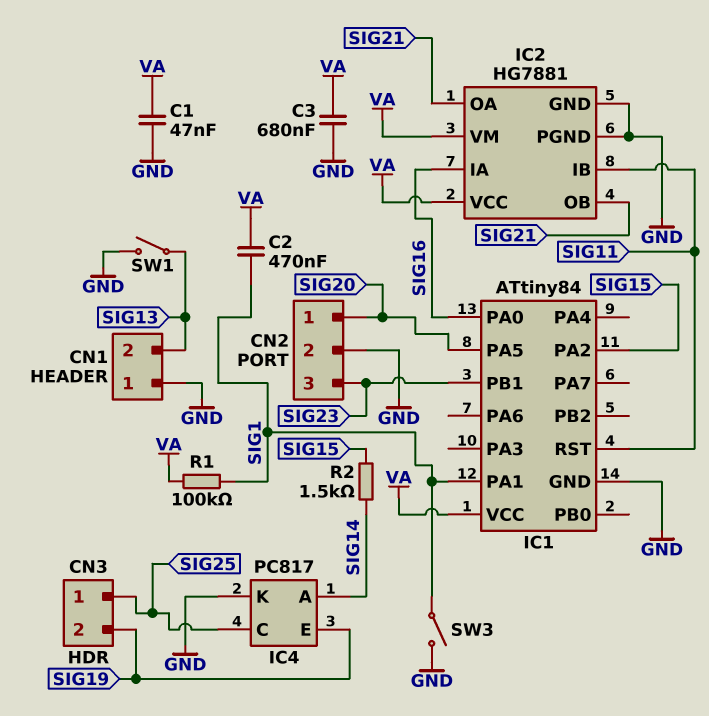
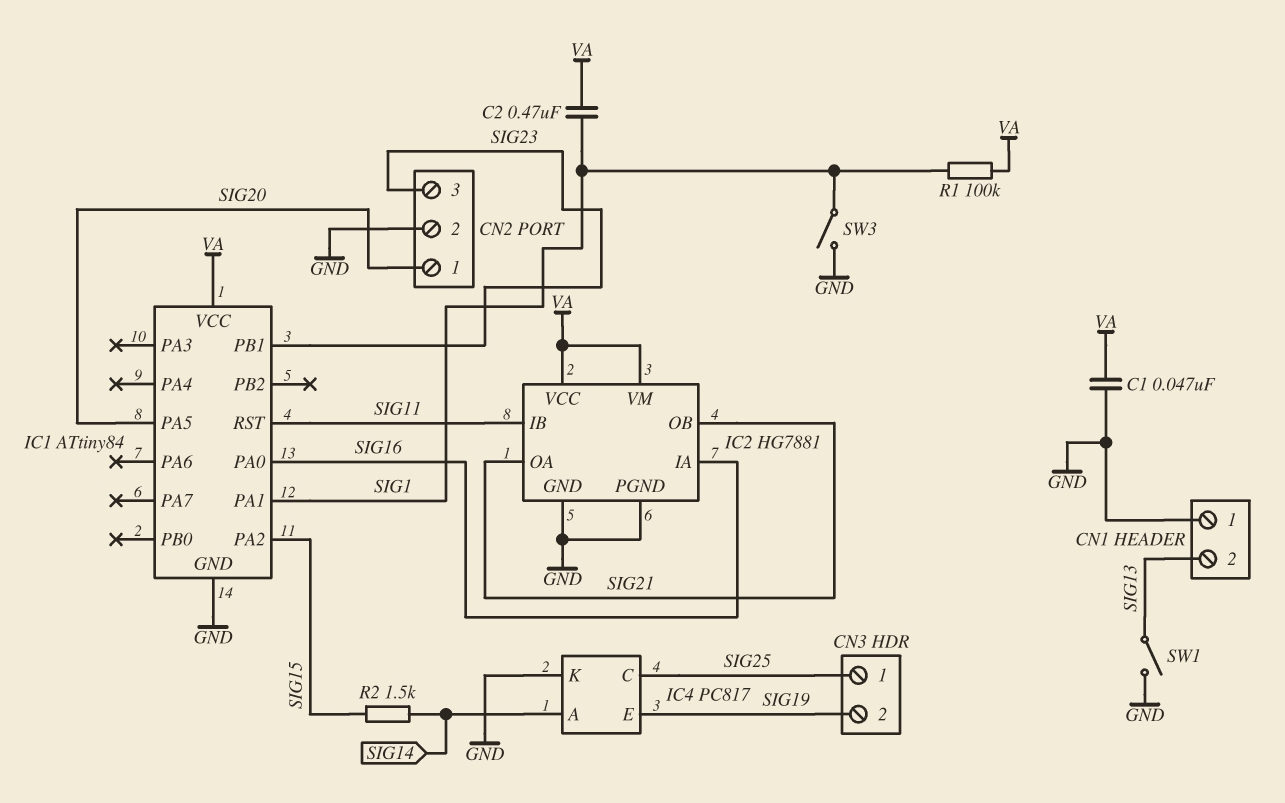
C3: 680nF (GND, VA) -> none

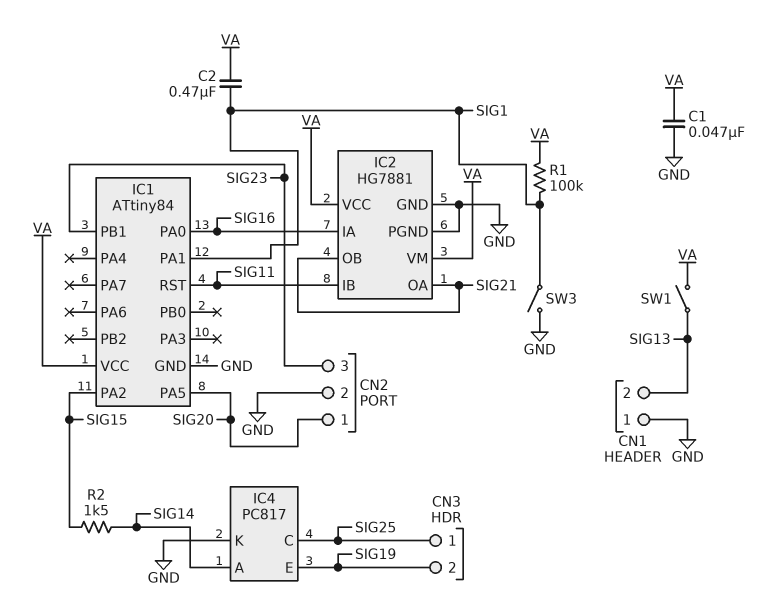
SW1: switch (GND, SIG13) -> switch (SIG13, VA)

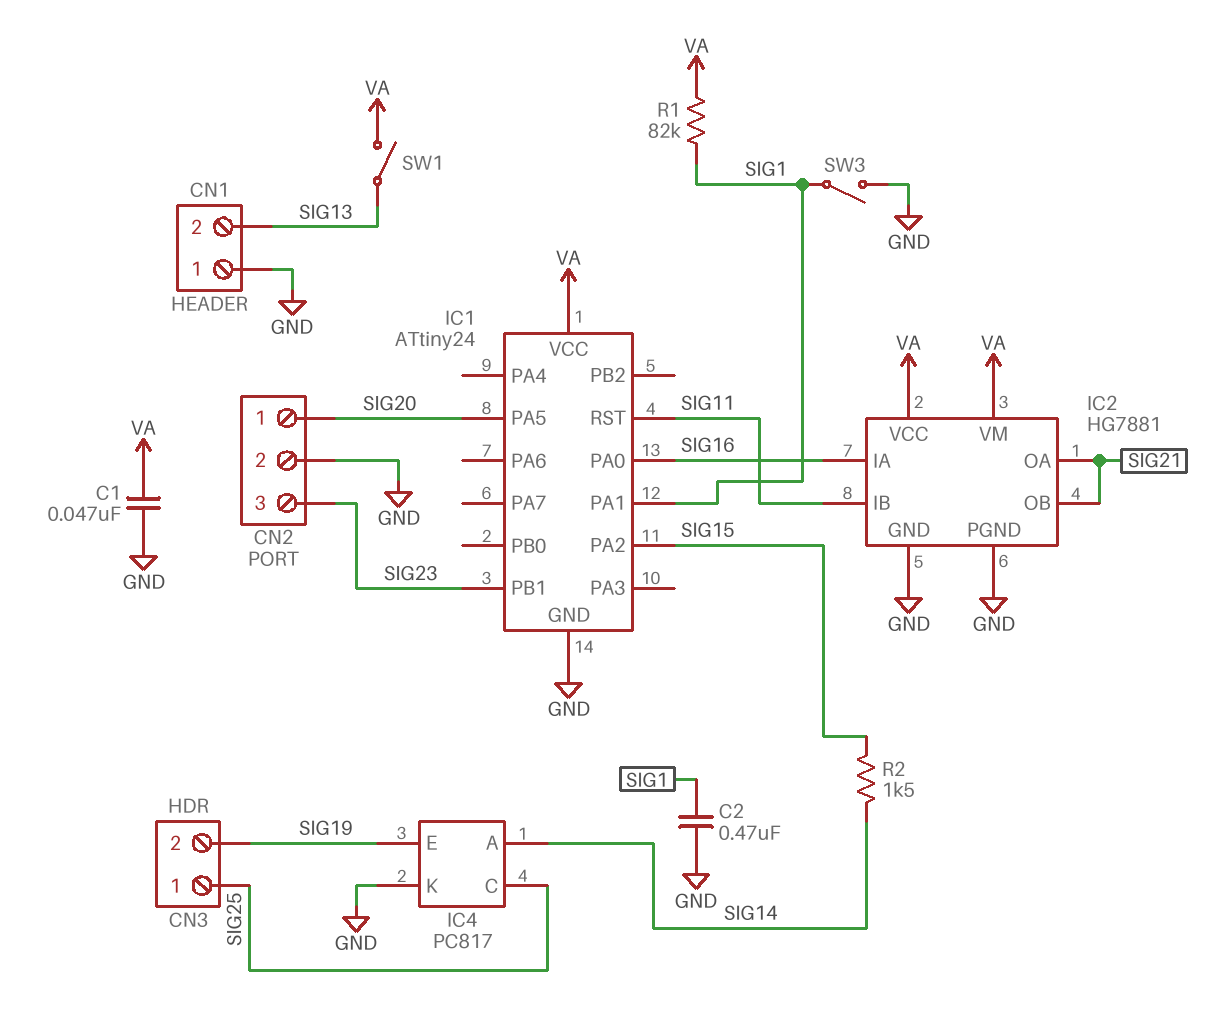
C2: 470nF (SIG1, VA) -> 470nF (GND, SIG1)
IC1: ATtiny84 -> ATtiny24
R1: 100k (SIG1, VA) -> 82k (SIG1, VA)

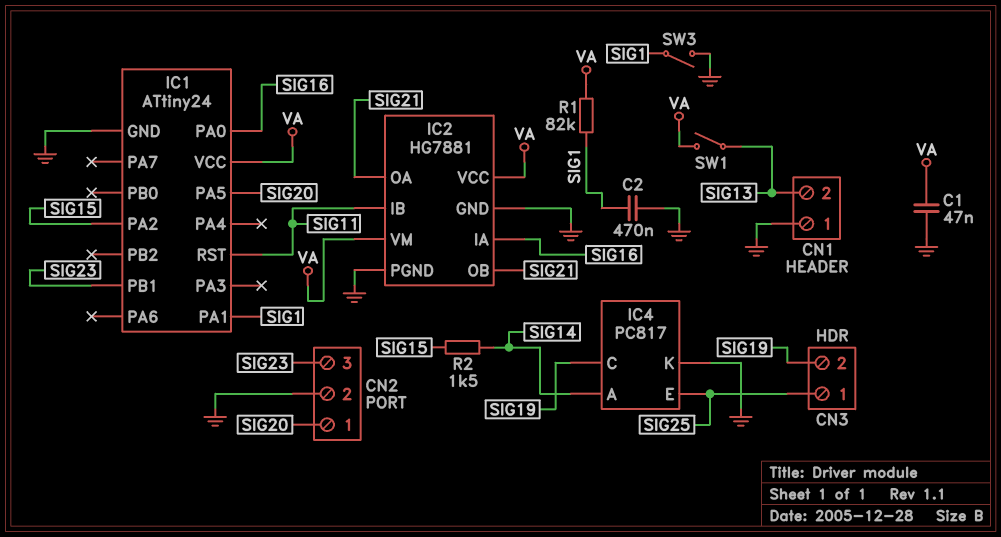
IC4 pin C: SIG25 -> SIG19
IC4 pin E: SIG19 -> SIG25

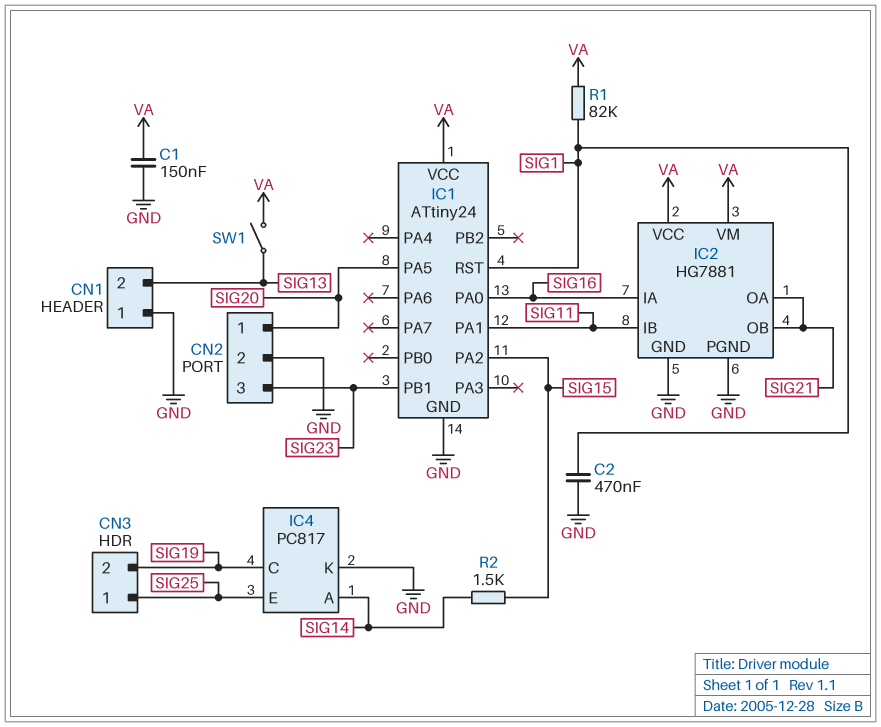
C1: 47nF (GND, VA) -> 150nF (GND, VA)
IC1 pin PA1: SIG1 -> SIG11
IC1 pin RST: SIG11 -> SIG1
SW3: switch (GND, SIG1) -> none

